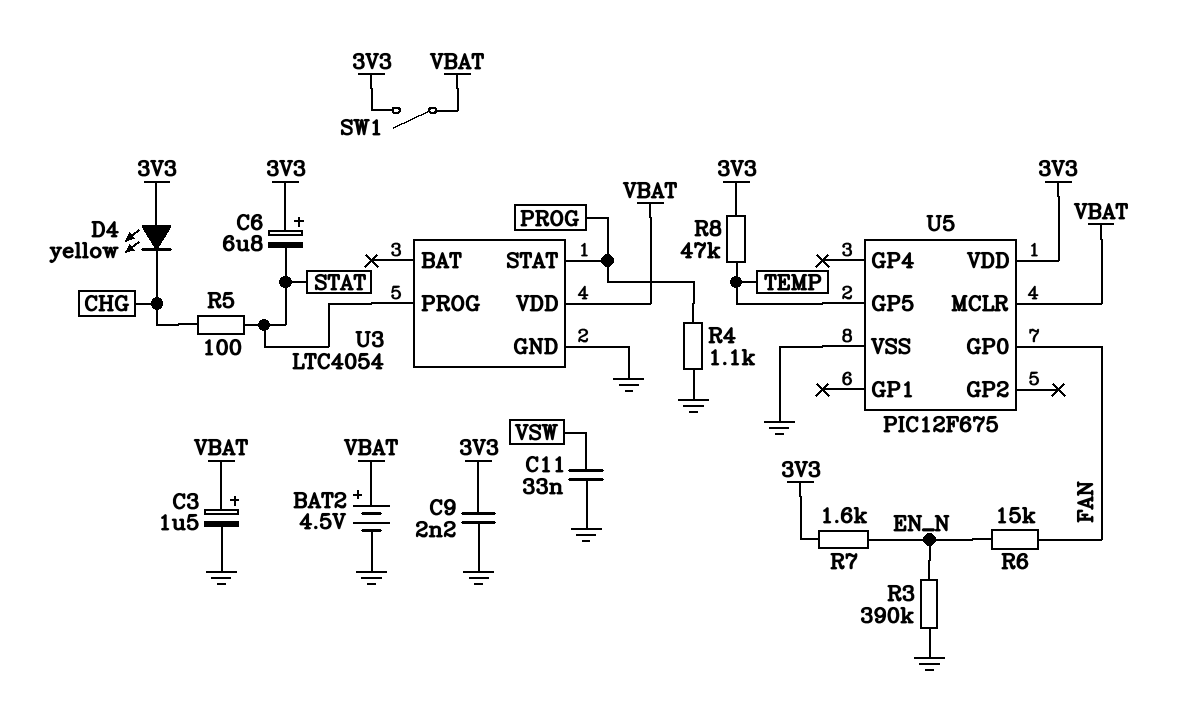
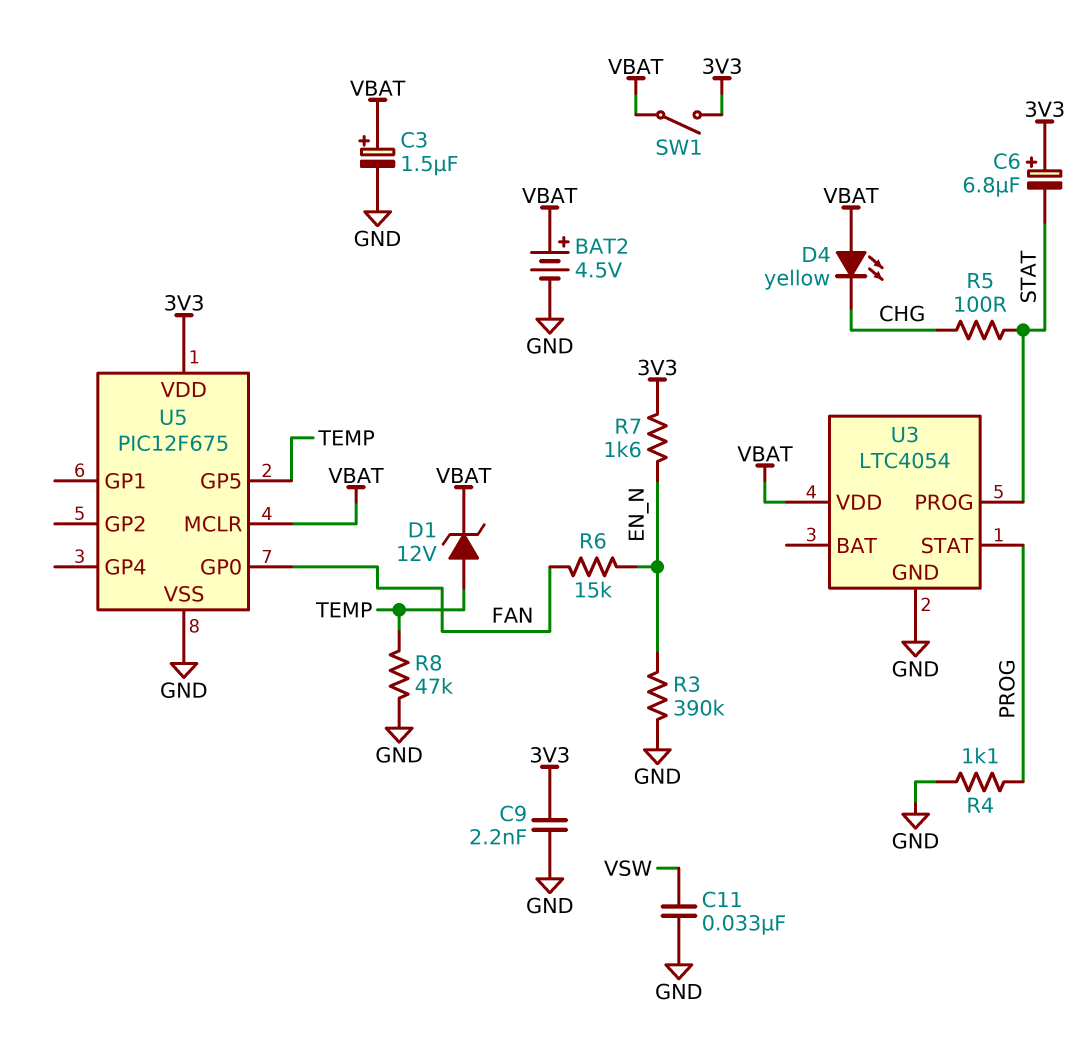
D1: none -> zener 12V (A TEMP, K VBAT)
D4: LED yellow (A 3V3, K CHG) -> LED yellow (A VBAT, K CHG)
R8: 47k (3V3, TEMP) -> 47k (GND, TEMP)

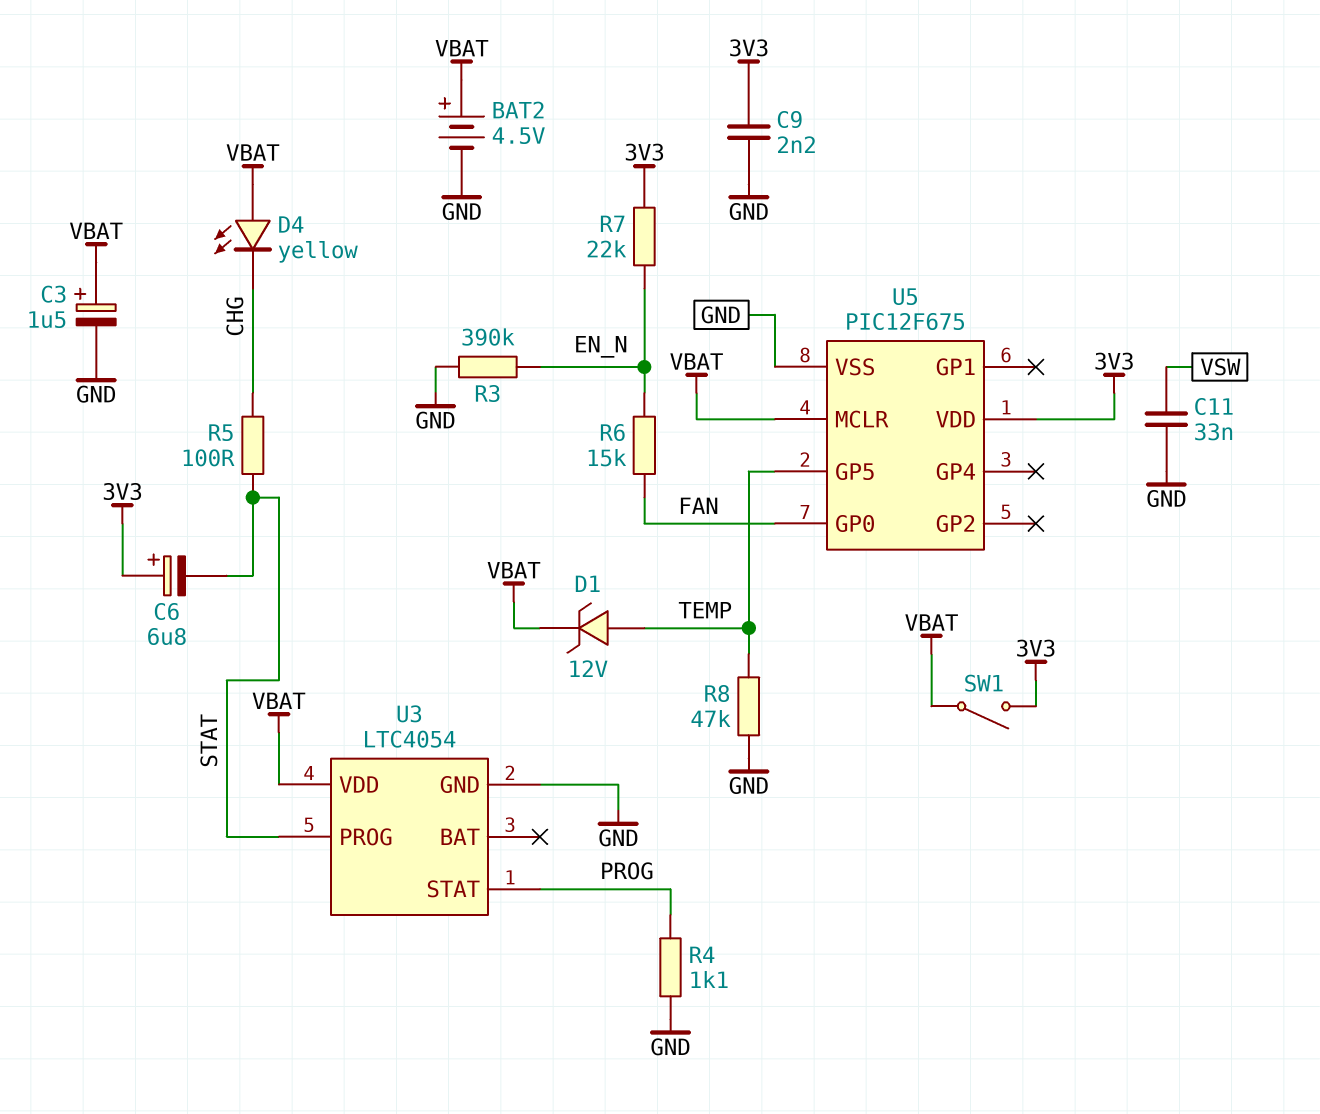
R7: 1.6k (3V3, EN_N) -> 22k (3V3, EN_N)

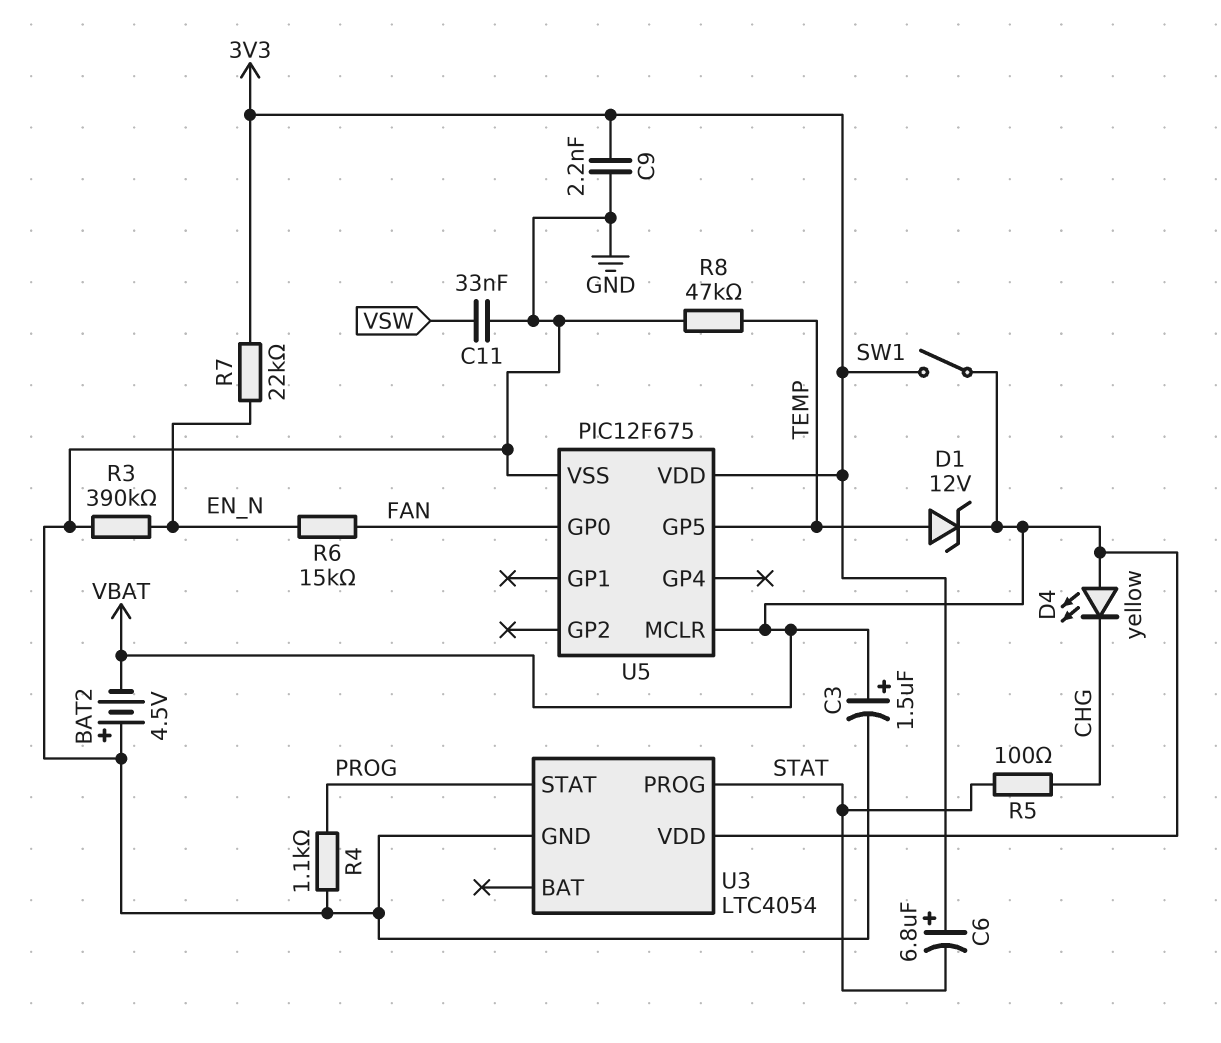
BAT2: 4.5V (plus VBAT, minus GND) -> 4.5V (plus GND, minus VBAT)

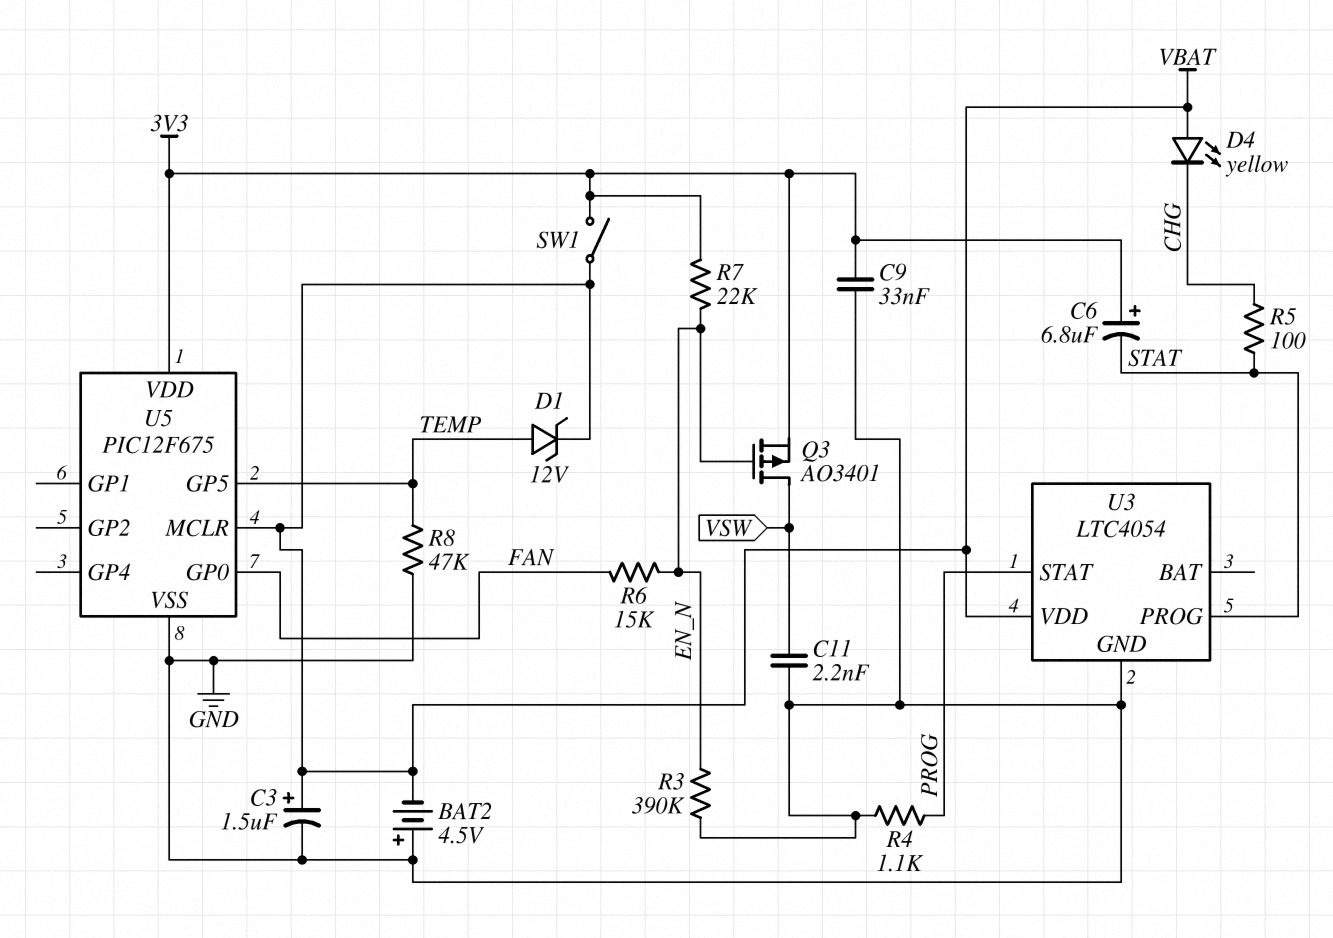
C9: 2.2nF (3V3, GND) -> 33nF (3V3, GND)
C11: 33nF (GND, VSW) -> 2.2nF (GND, VSW)
Q3: none -> PMOS AO3401 (G EN_N, D VSW, S 3V3)

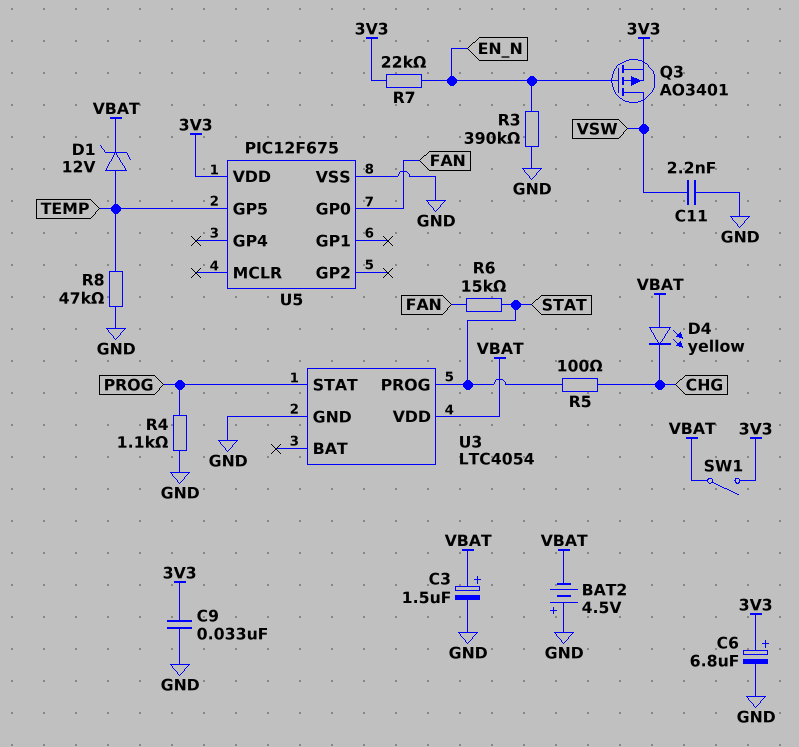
C6: 6.8uF (plus 3V3, minus STAT) -> 6.8uF (plus 3V3, minus GND)
R6: 15k (EN_N, FAN) -> 15k (FAN, STAT)
U5 pin MCLR: VBAT -> none

